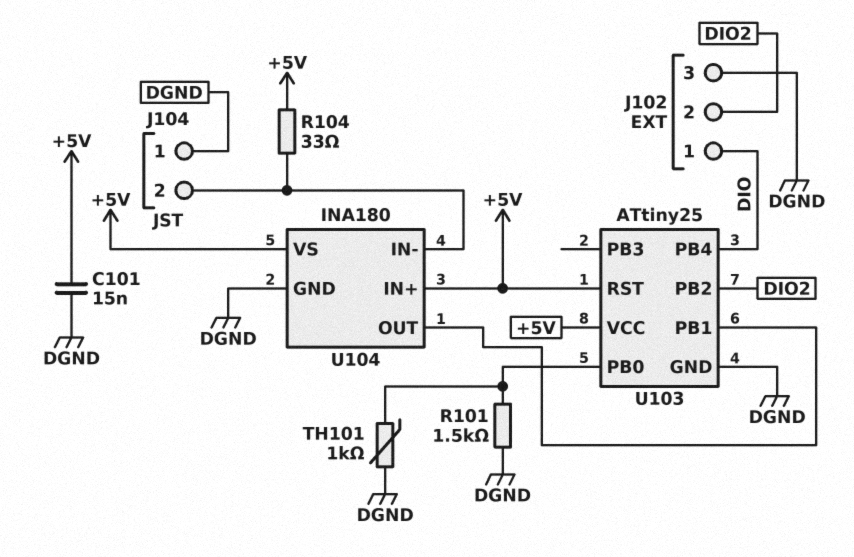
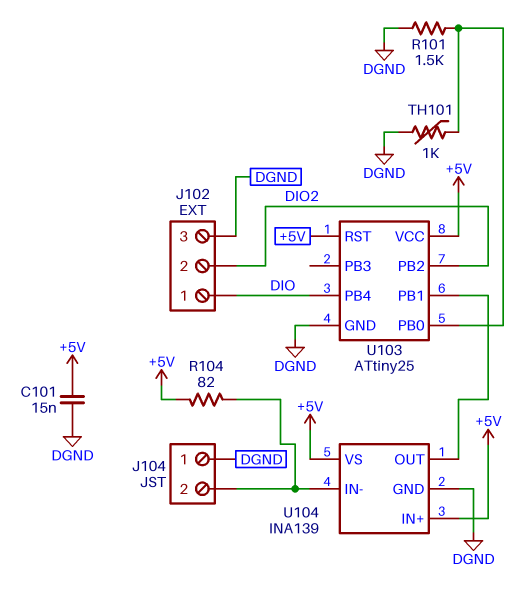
R104: 33 (+5V, J104/2) -> 82 (+5V, J104/2)
U104: INA180 -> INA139

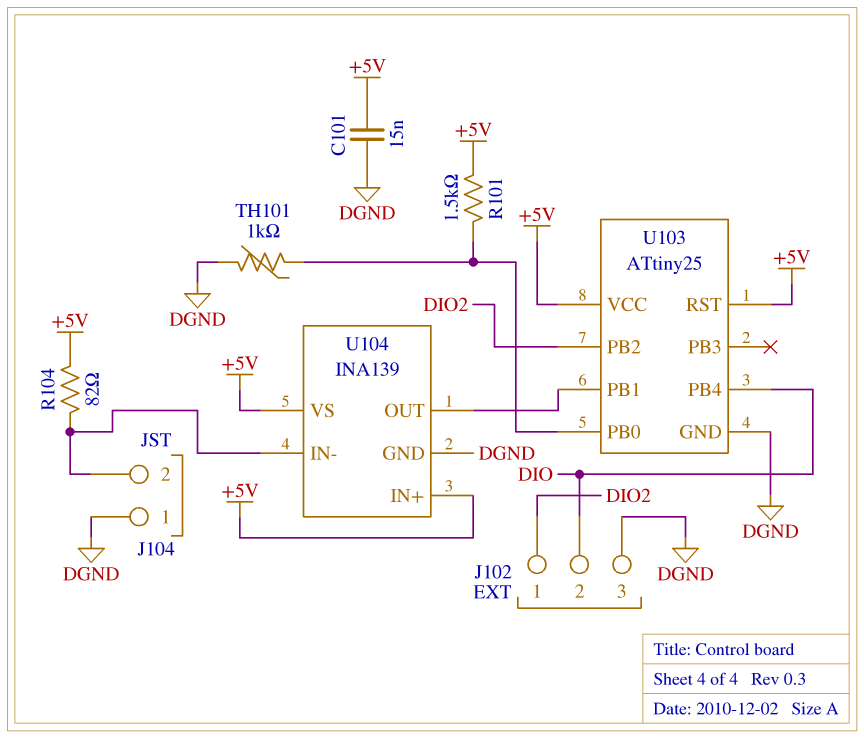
J102 pin 1: DIO -> DIO2
J102 pin 2: DIO2 -> DIO
R101: 1.5k (DGND, U103/PB0) -> 1.5k (+5V, U103/PB0)

